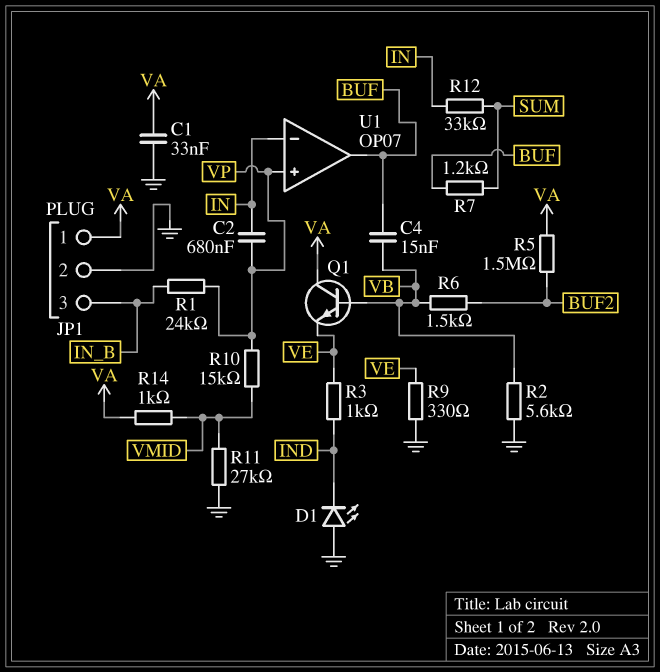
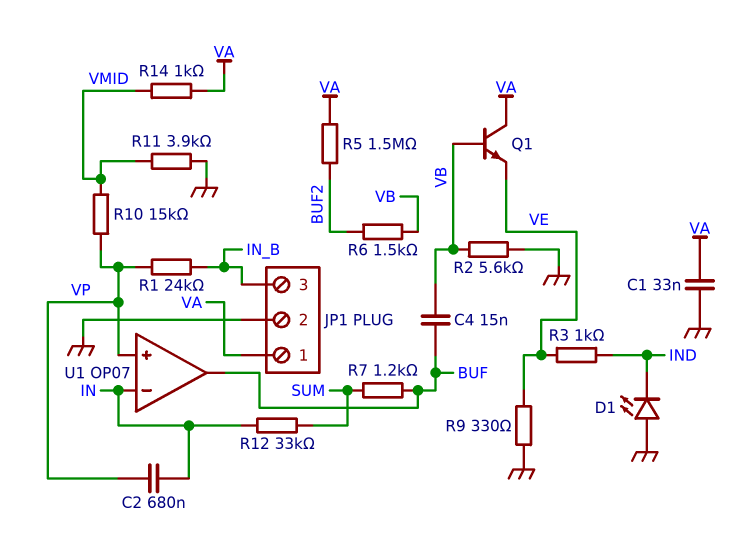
R11: 27k (GND, VMID) -> 3.9k (GND, VMID)

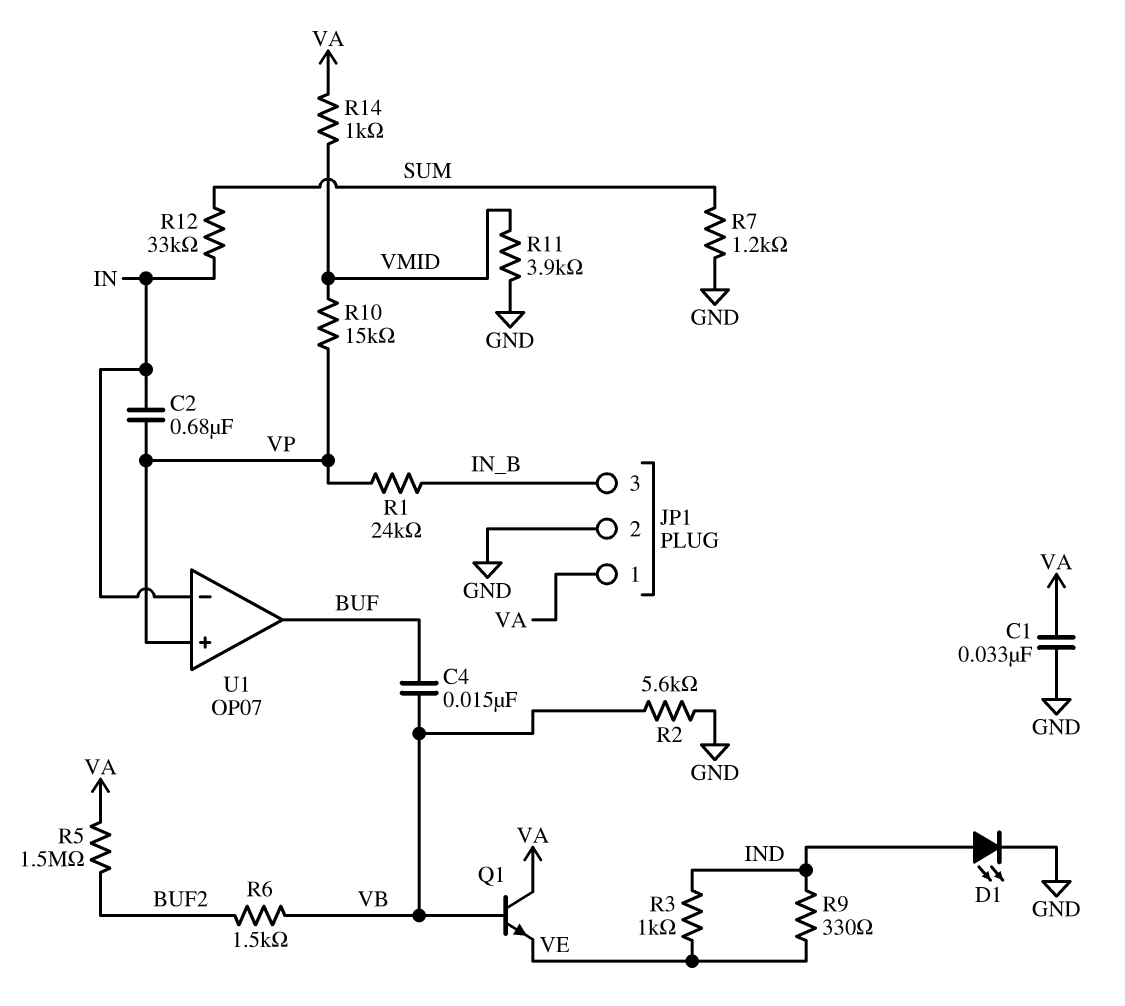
D1: LED (A GND, K IND) -> LED (A IND, K GND)
R7: 1.2k (BUF, SUM) -> 1.2k (GND, SUM)
R9: 330 (GND, VE) -> 330 (IND, VE)

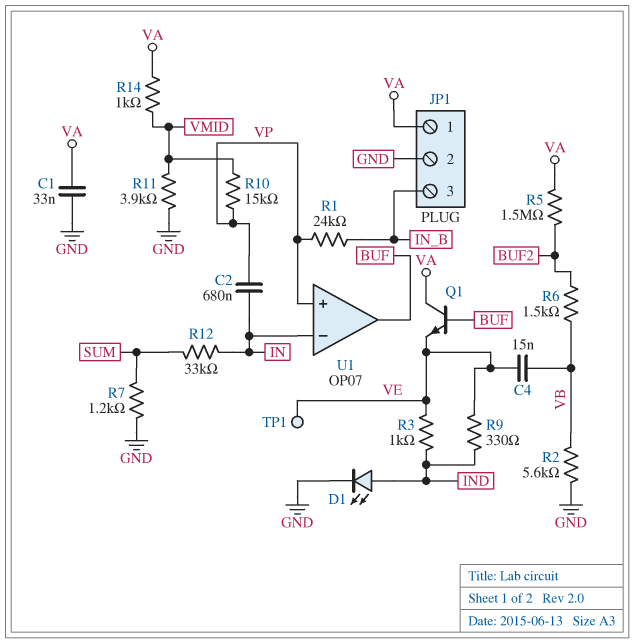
C4: 15nF (BUF, VB) -> 15nF (VB, VE)
Q1: NPN (B VB, C VA, E VE) -> NPN (B BUF, C VA, E VE)
TP1: none -> test point (VE)

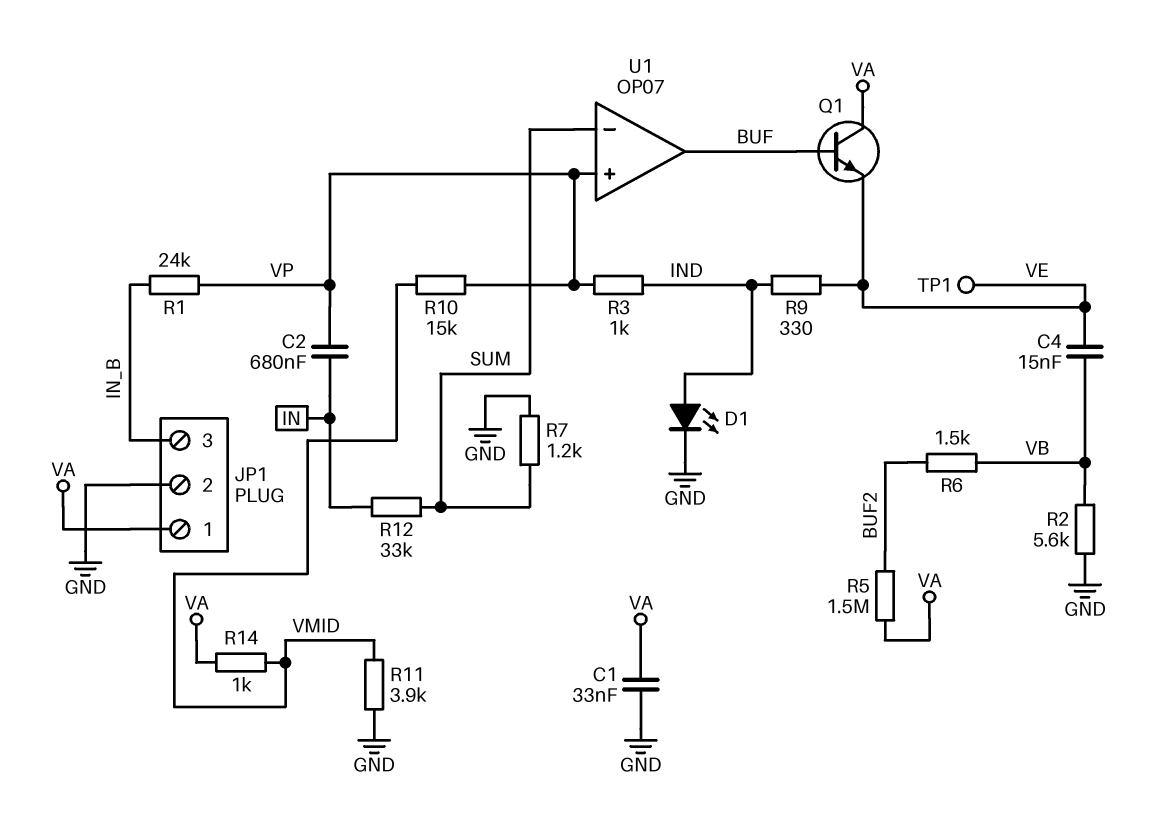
R3: 1k (IND, VE) -> 1k (IND, VP)
U1 pin in-: IN -> SUM

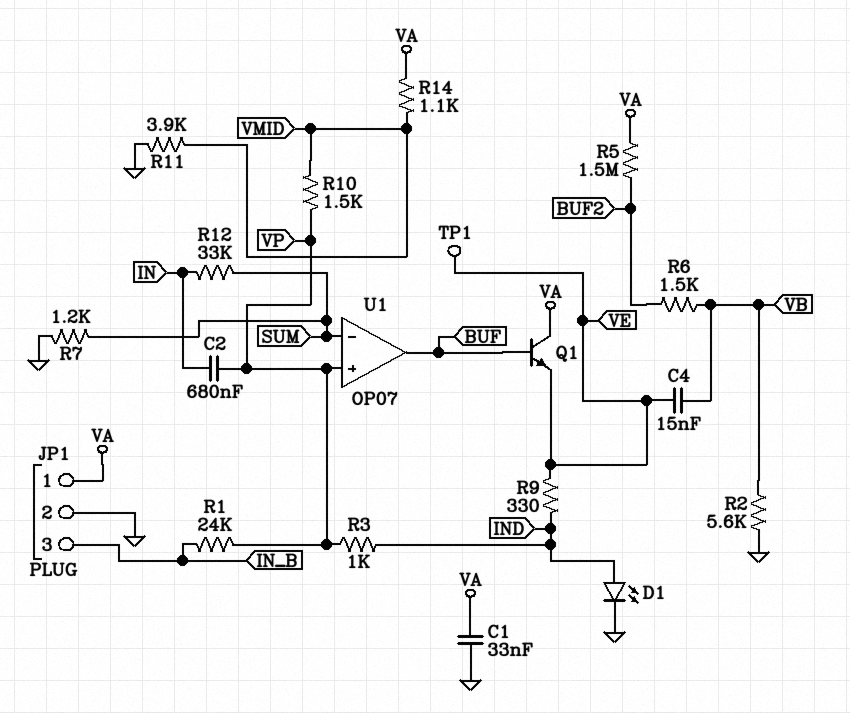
R10: 15k (VMID, VP) -> 1.5k (VMID, VP)
R14: 1k (VA, VMID) -> 1.1k (VA, VMID)

